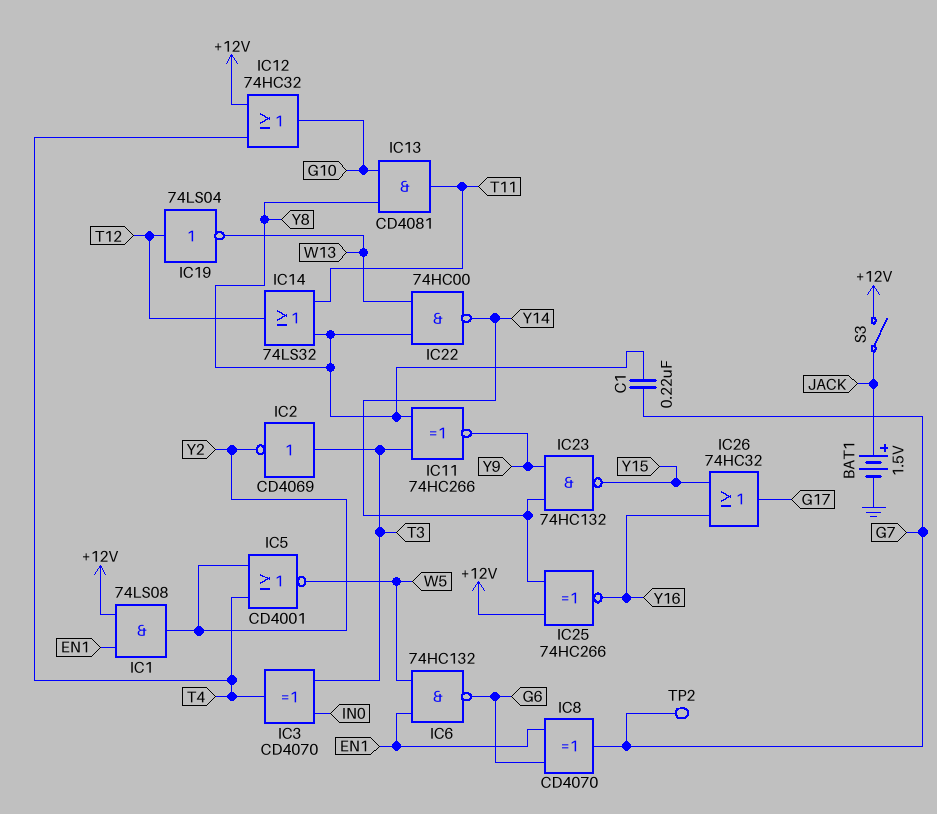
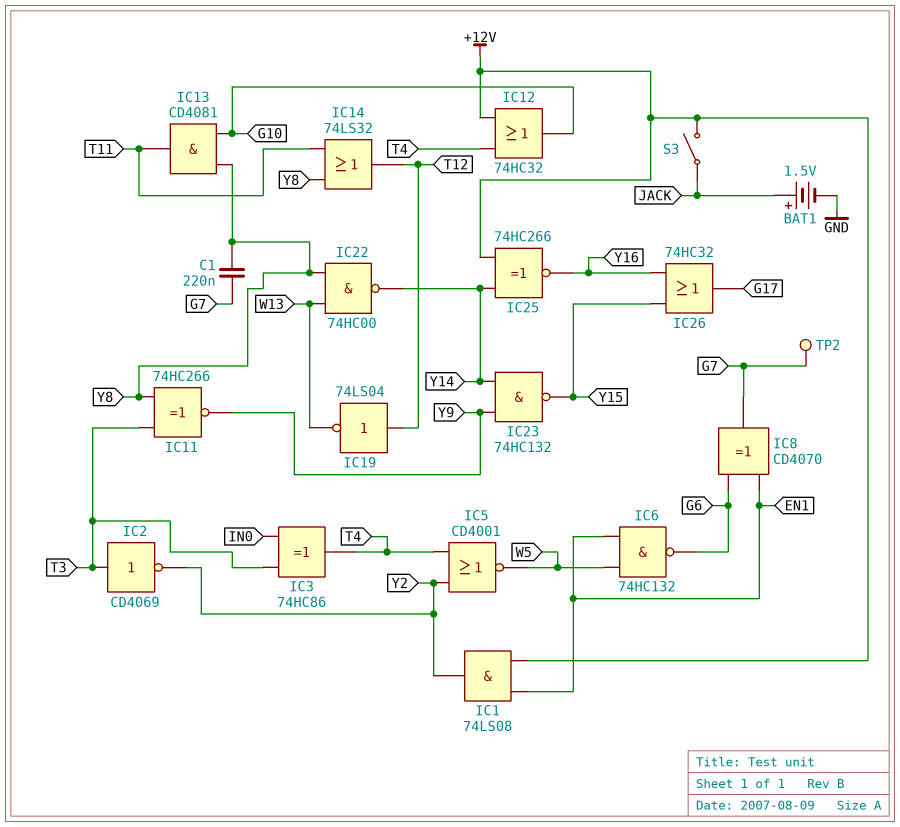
IC3: XOR CD4070 (in IN0, in T3, out T4) -> XOR 74HC86 (in IN0, in T3, out T4)

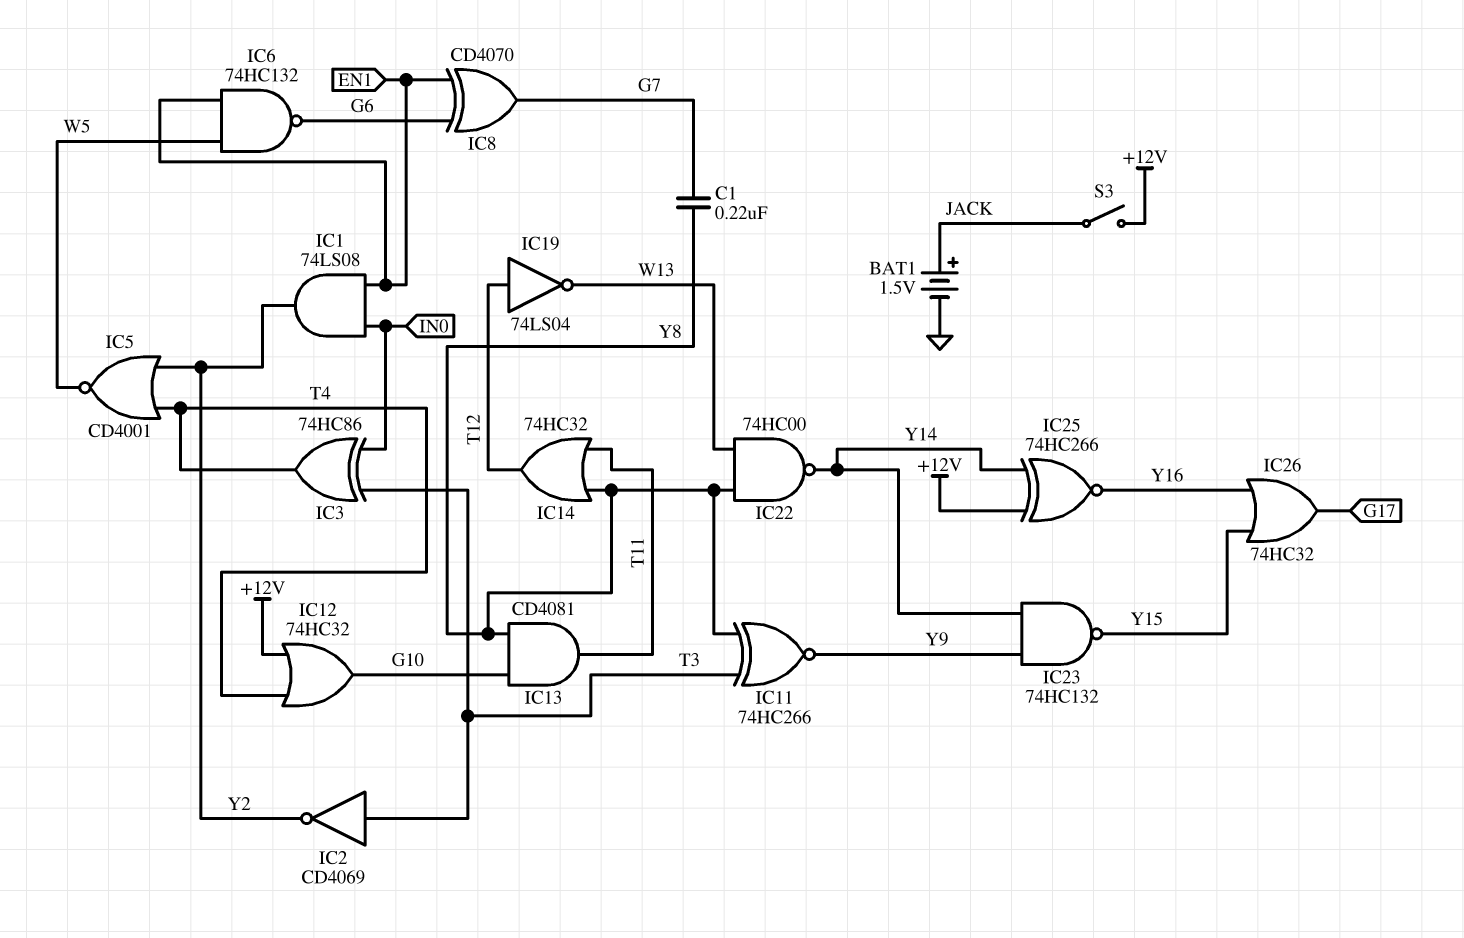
IC1: AND 74LS08 (in +12V, in EN1, out Y2) -> AND 74LS08 (in EN1, in IN0, out Y2)
IC14: OR 74LS32 (in T11, in Y8, out T12) -> OR 74HC32 (in T11, in Y8, out T12)
TP2: test point (G7) -> none

